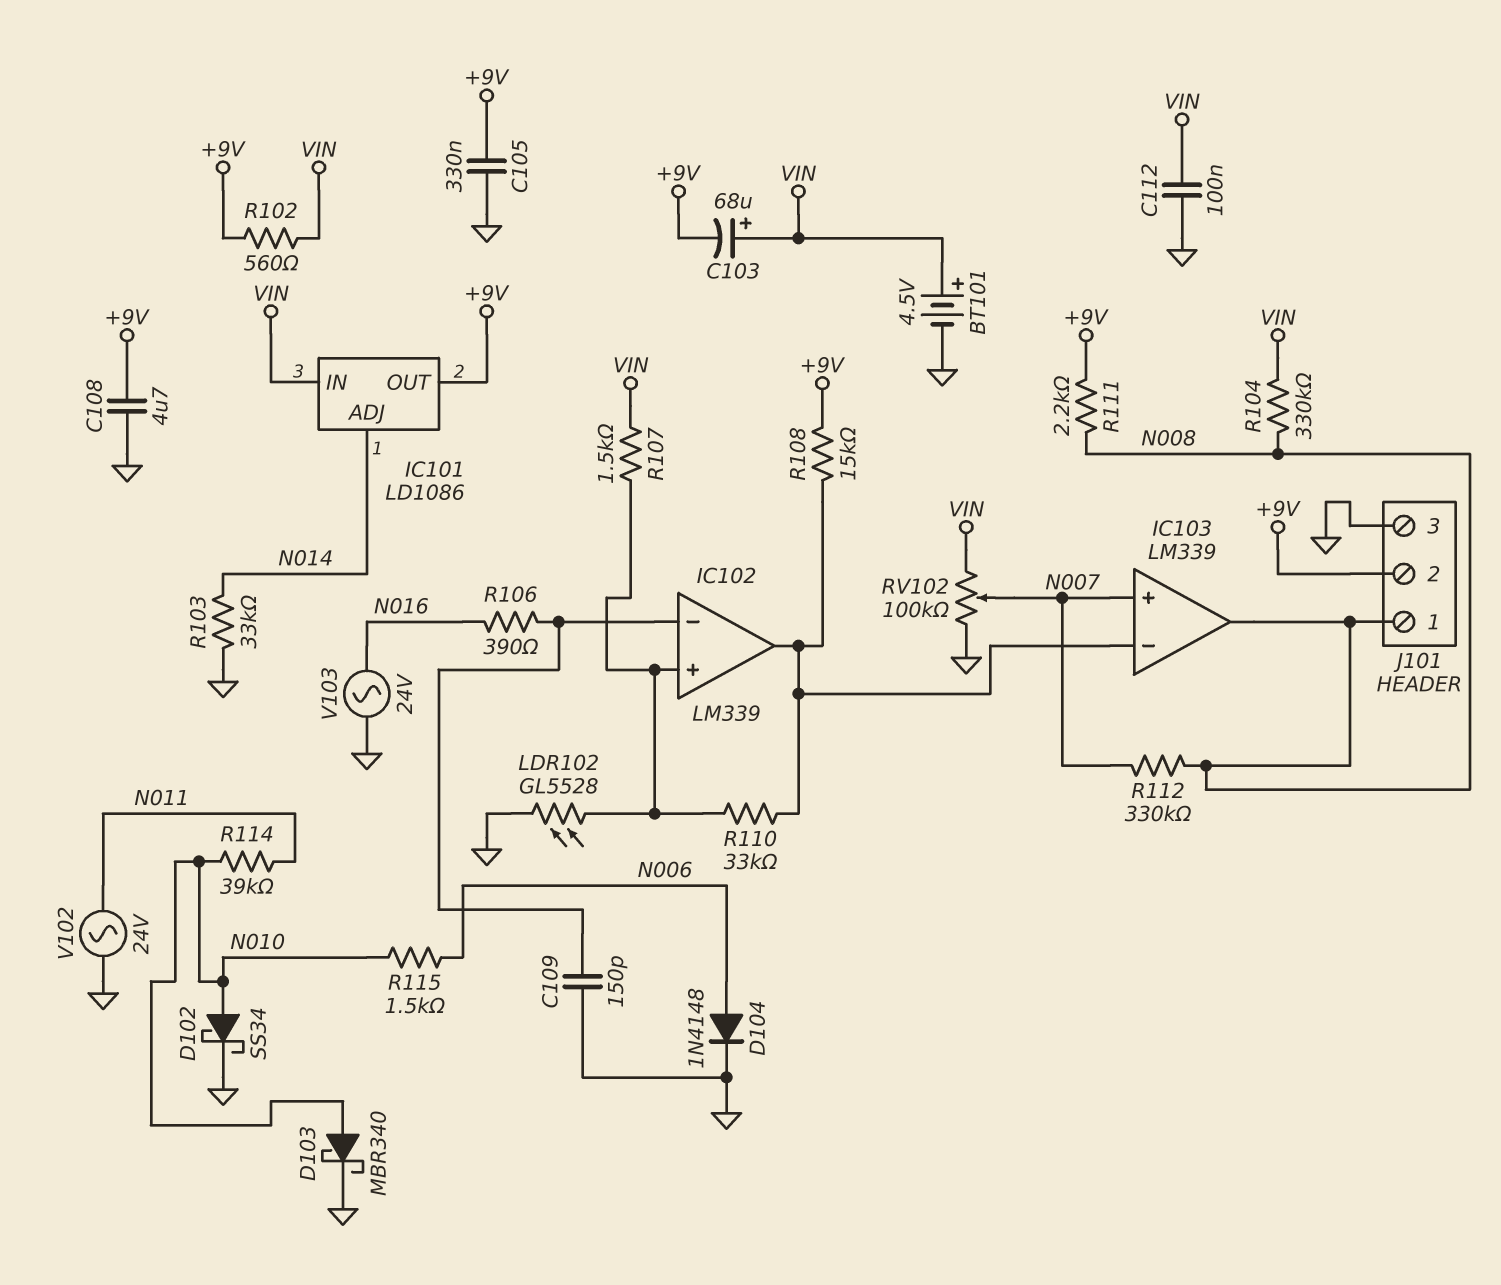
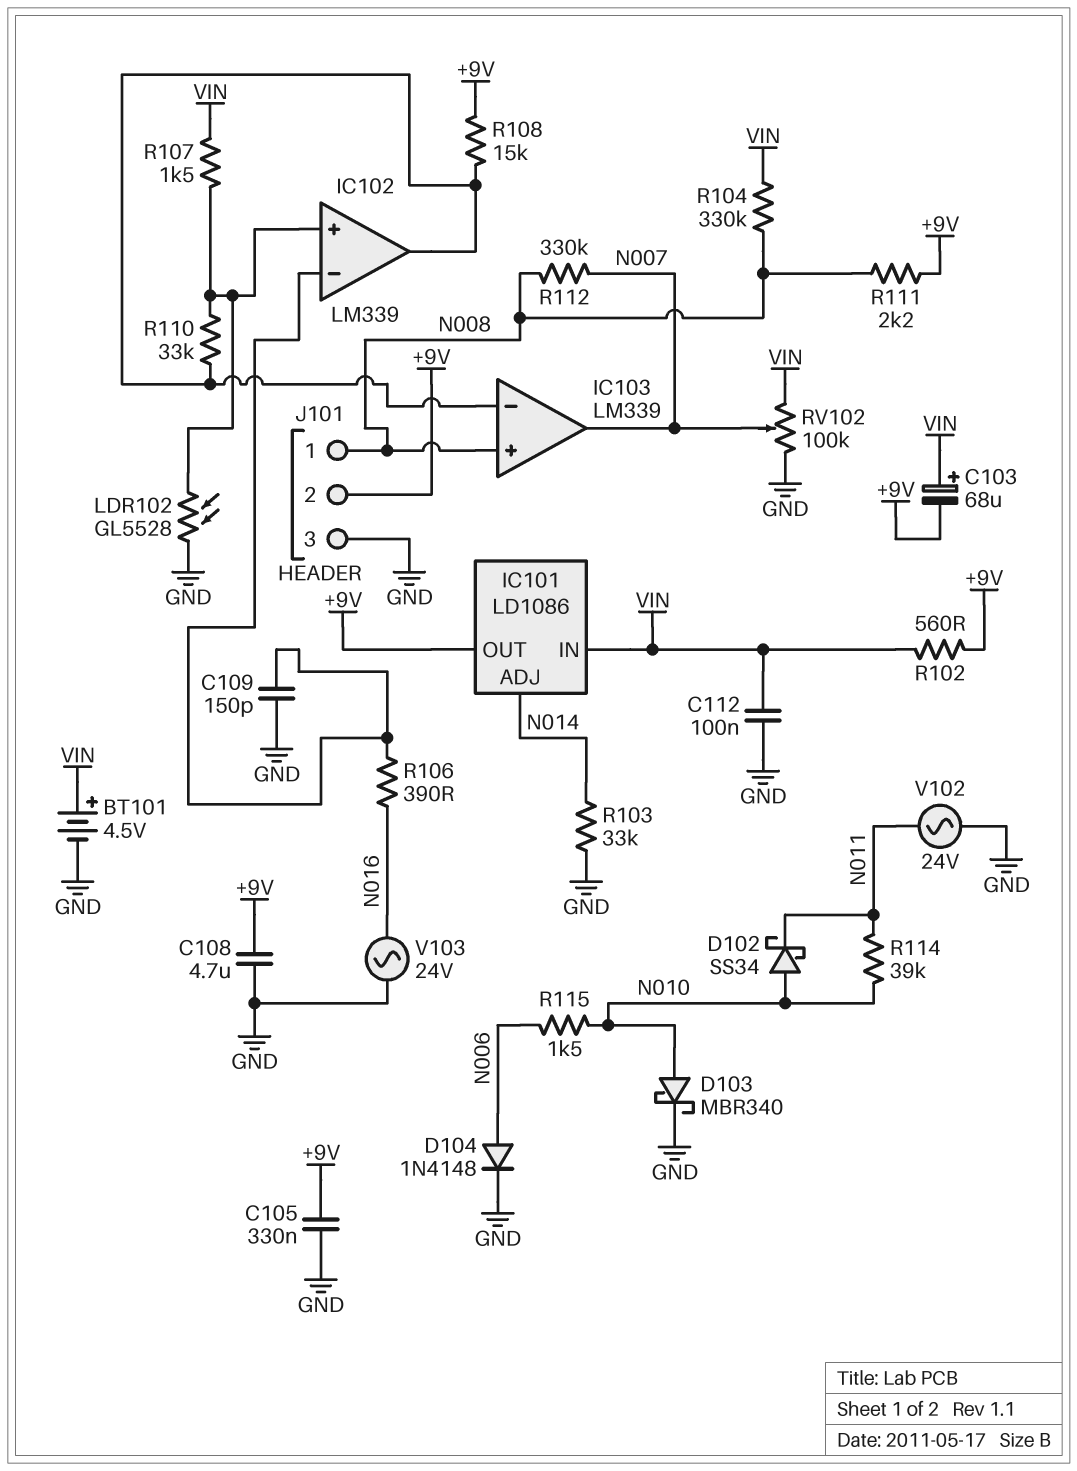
D102: schottky SS34 (A N010, K GND) -> schottky SS34 (A N010, K N011)
IC103 pin in+: N007 -> N008
IC103 pin out: N008 -> N007

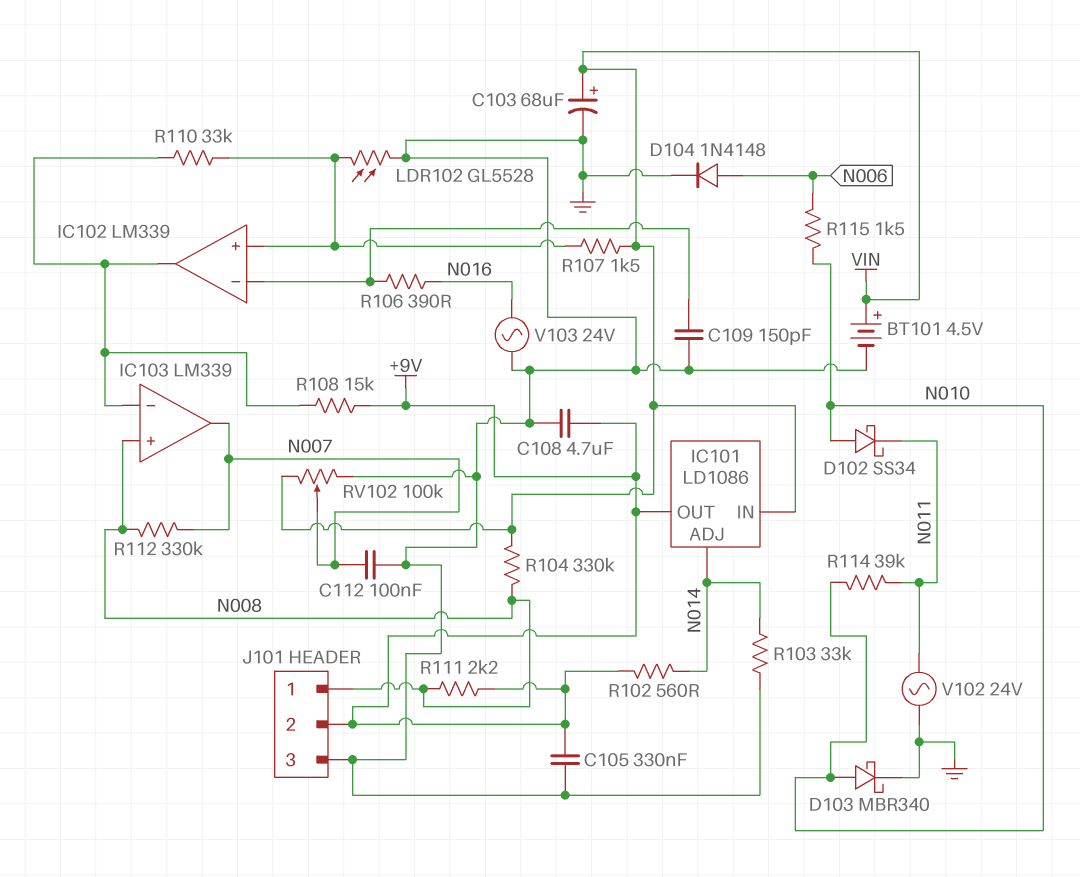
C103: 68uF (plus VIN, minus +9V) -> 68uF (plus VIN, minus GND)
C112: 100nF (GND, VIN) -> 100nF (GND, N007)
R102: 560 (+9V, VIN) -> 560 (+9V, N014)

